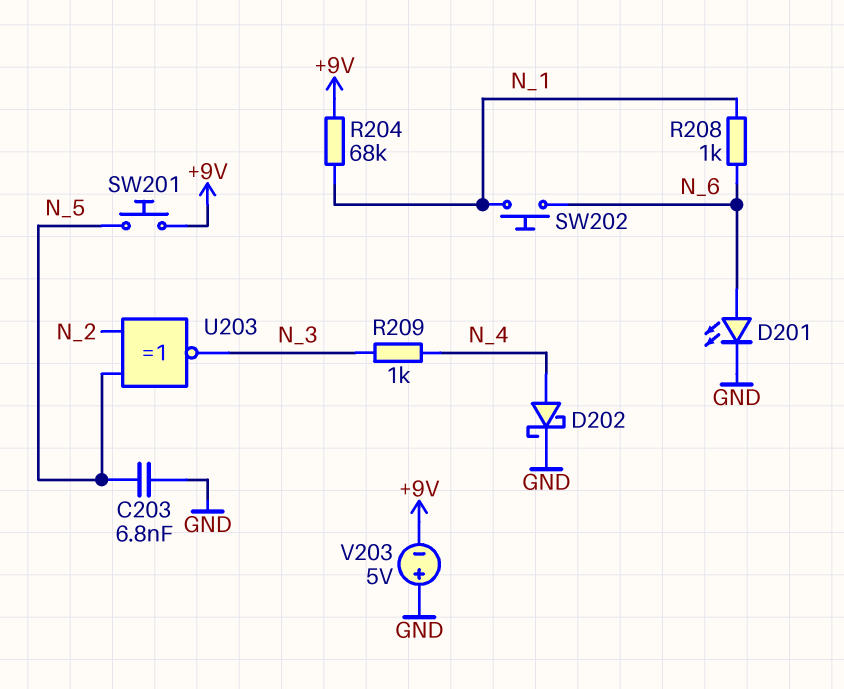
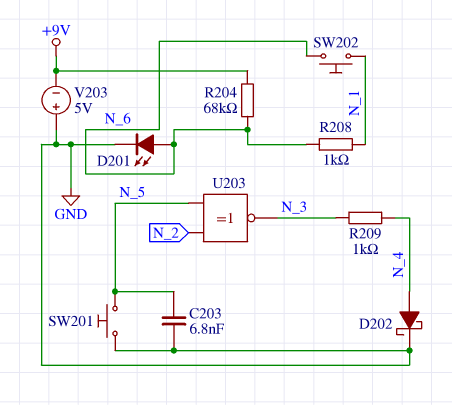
R204: 68k (+9V, N_1) -> 68k (+9V, N_6)
SW201: button (+9V, N_5) -> button (GND, N_5)

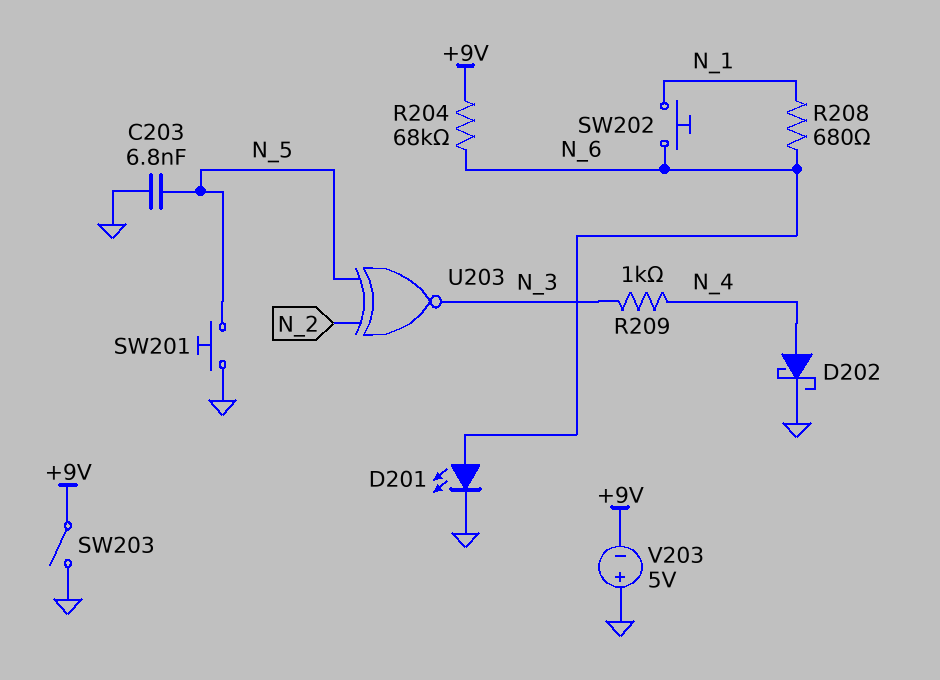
R208: 1k (N_1, N_6) -> 680 (N_1, N_6)
SW203: none -> switch (+9V, GND)

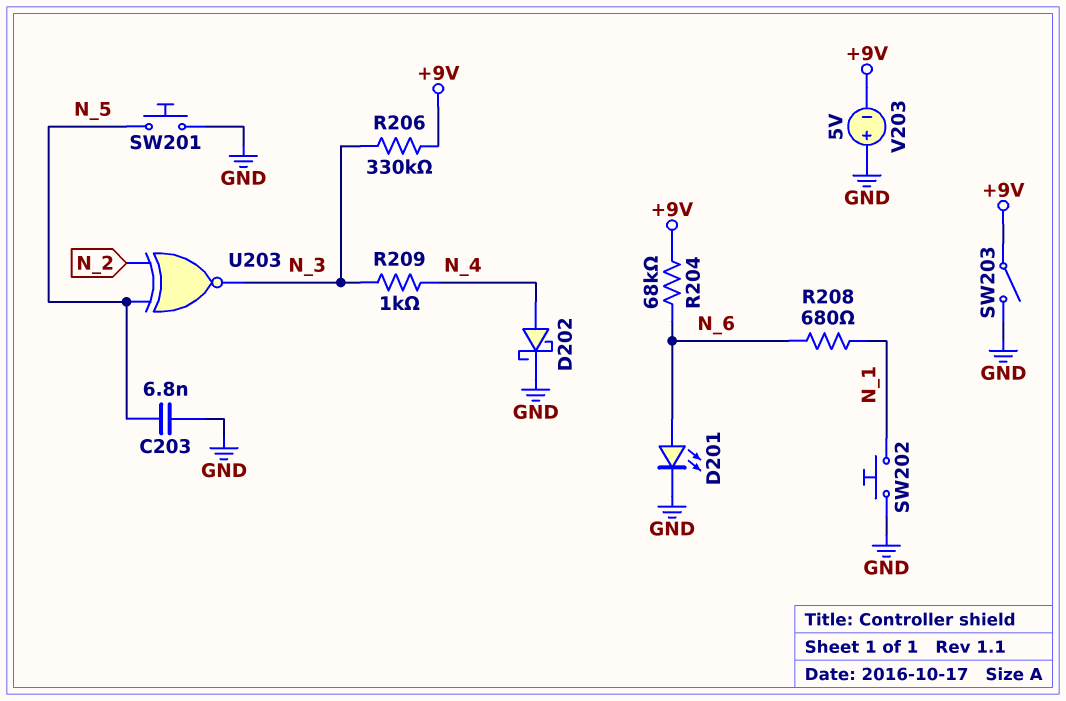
R206: none -> 330k (+9V, N_3)
SW202: button (N_1, N_6) -> button (GND, N_1)

